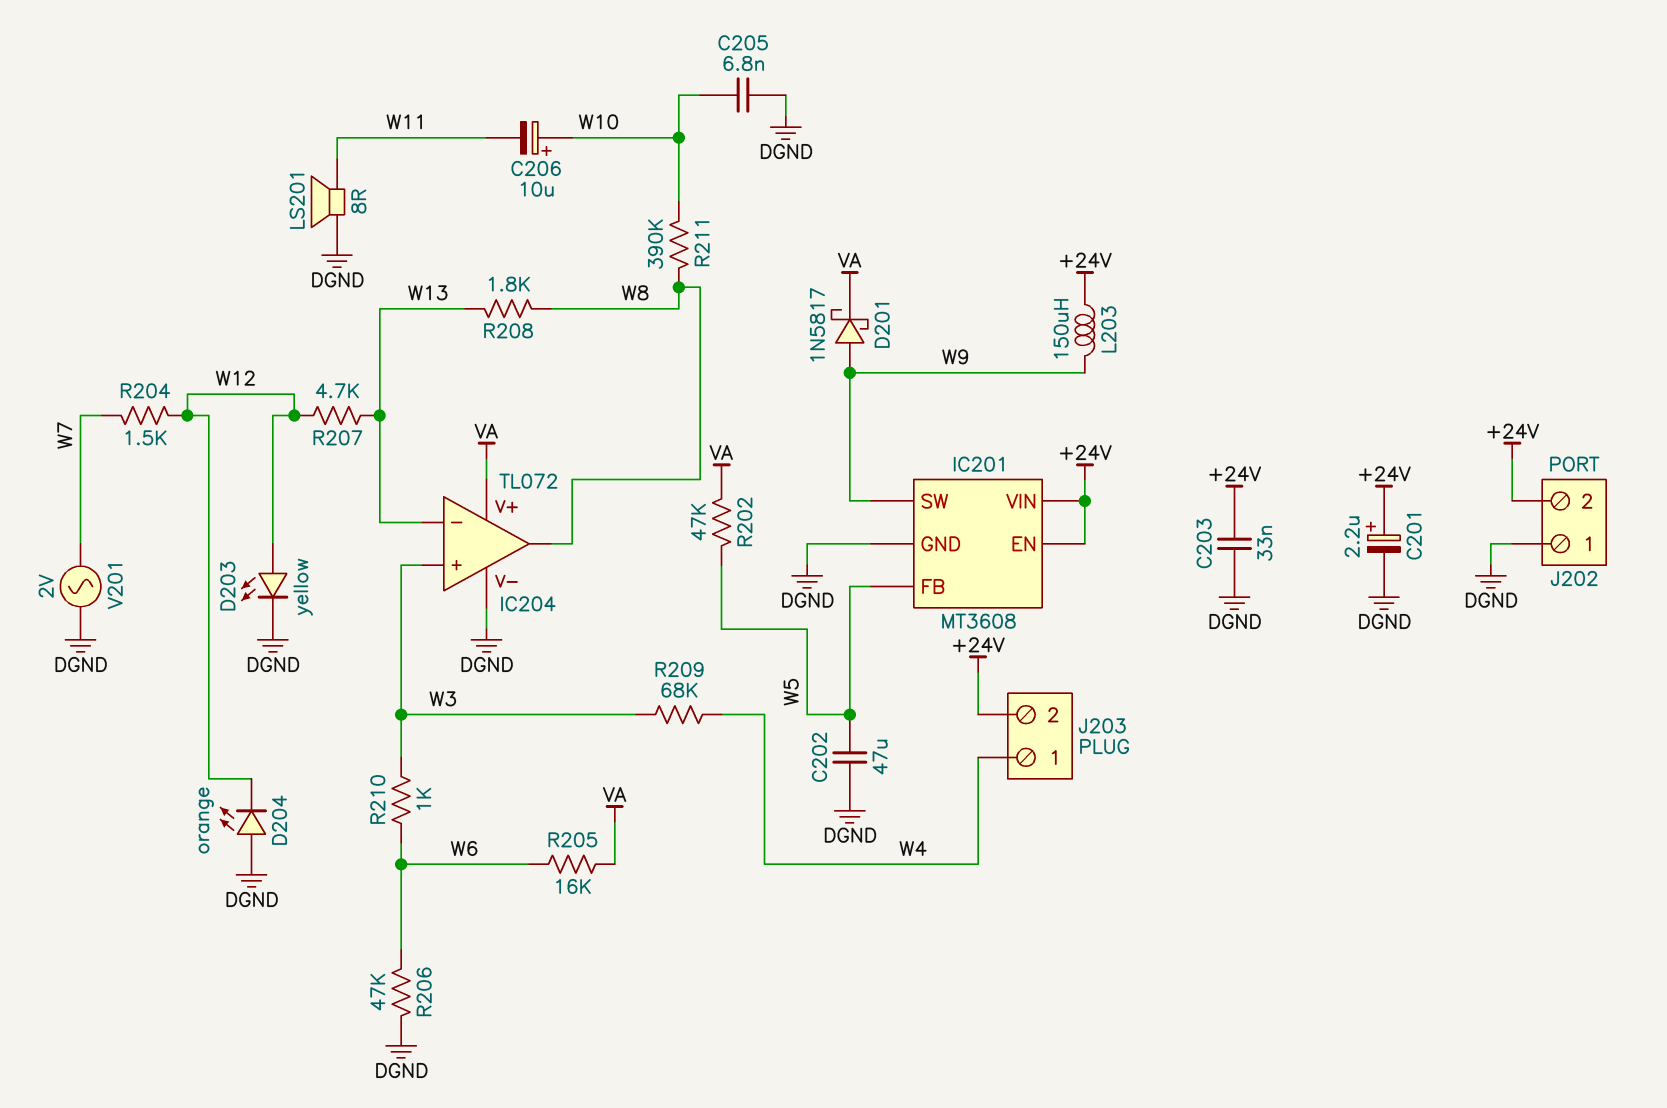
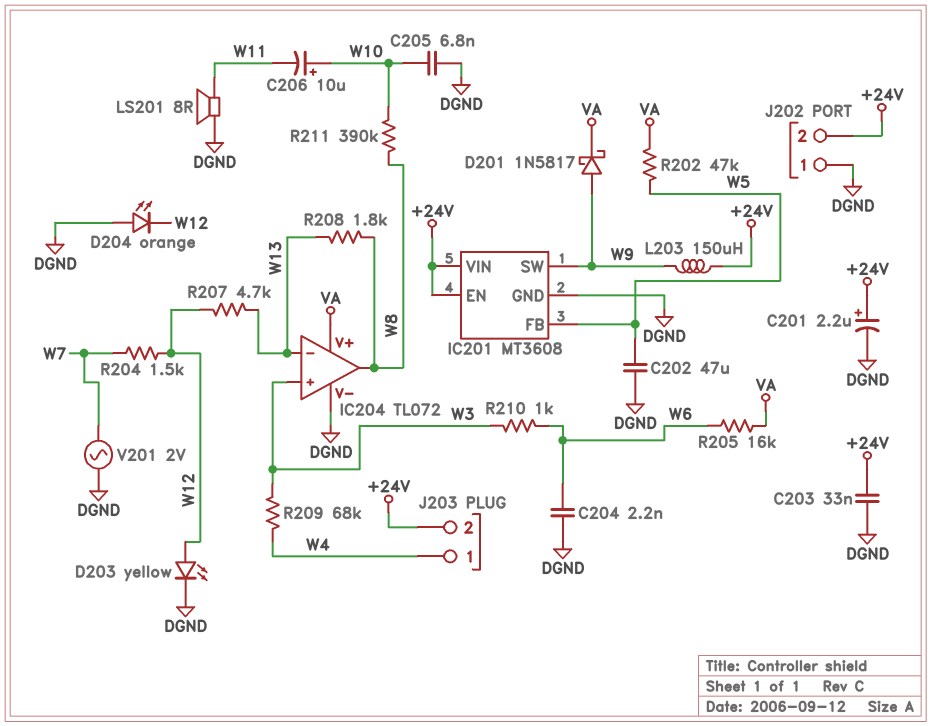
C204: none -> 2.2nF (DGND, W6)
R206: 47k (DGND, W6) -> none

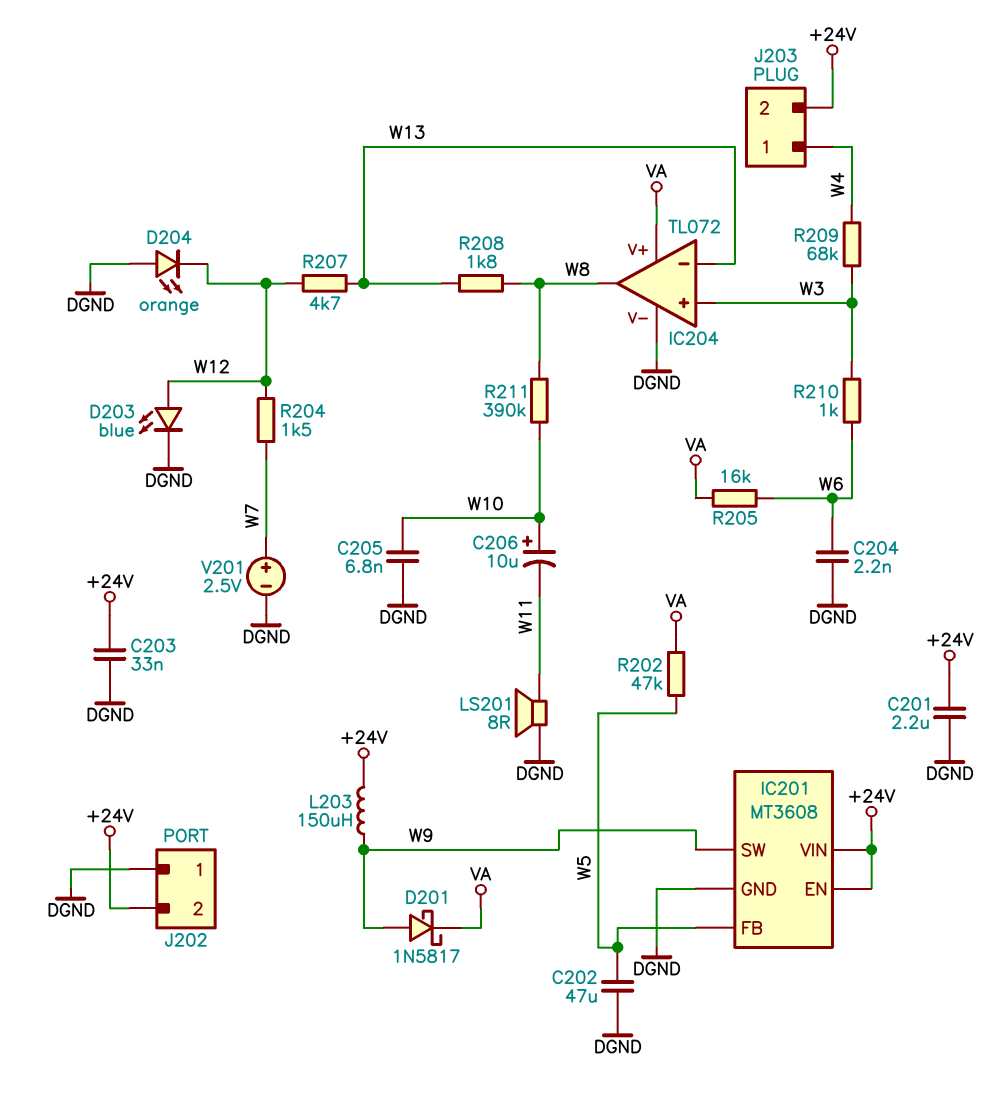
C201: 2.2uF (plus +24V, minus DGND) -> 2.2uF (+24V, DGND)
D203: LED yellow (A W12, K DGND) -> LED blue (A W12, K DGND)
V201: AC 2V (DGND, W7) -> 2.5V (plus W7, minus DGND)

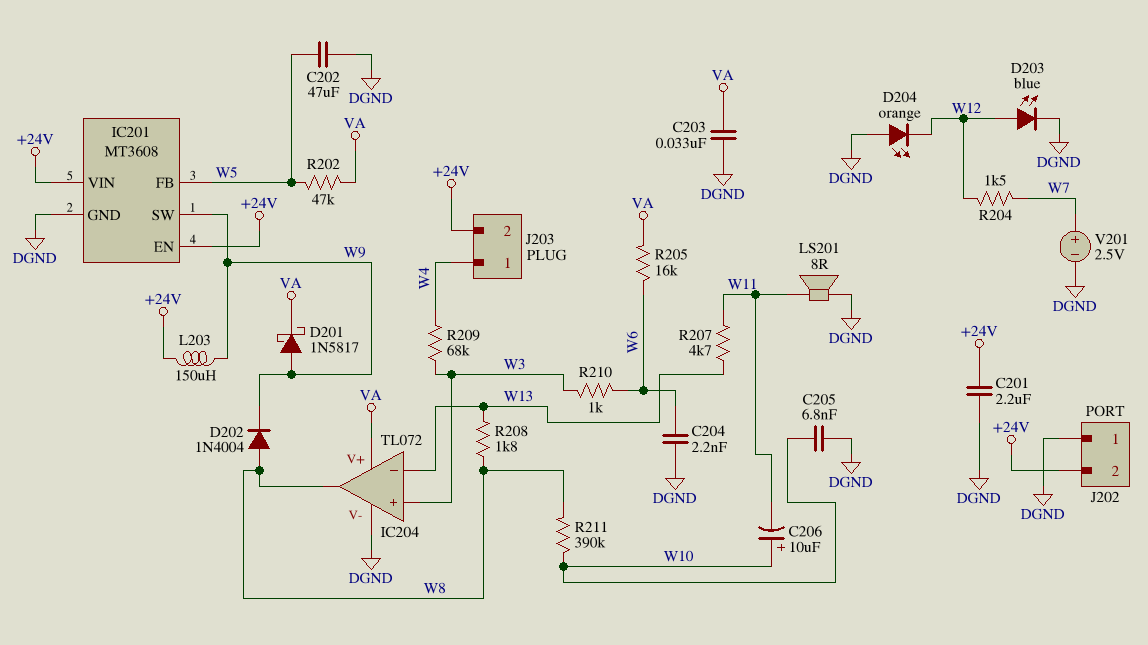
C203: 33nF (+24V, DGND) -> 33nF (DGND, VA)
D202: none -> diode 1N4004 (A W8, K W9)
R207: 4.7k (W12, W13) -> 4.7k (W11, W13)

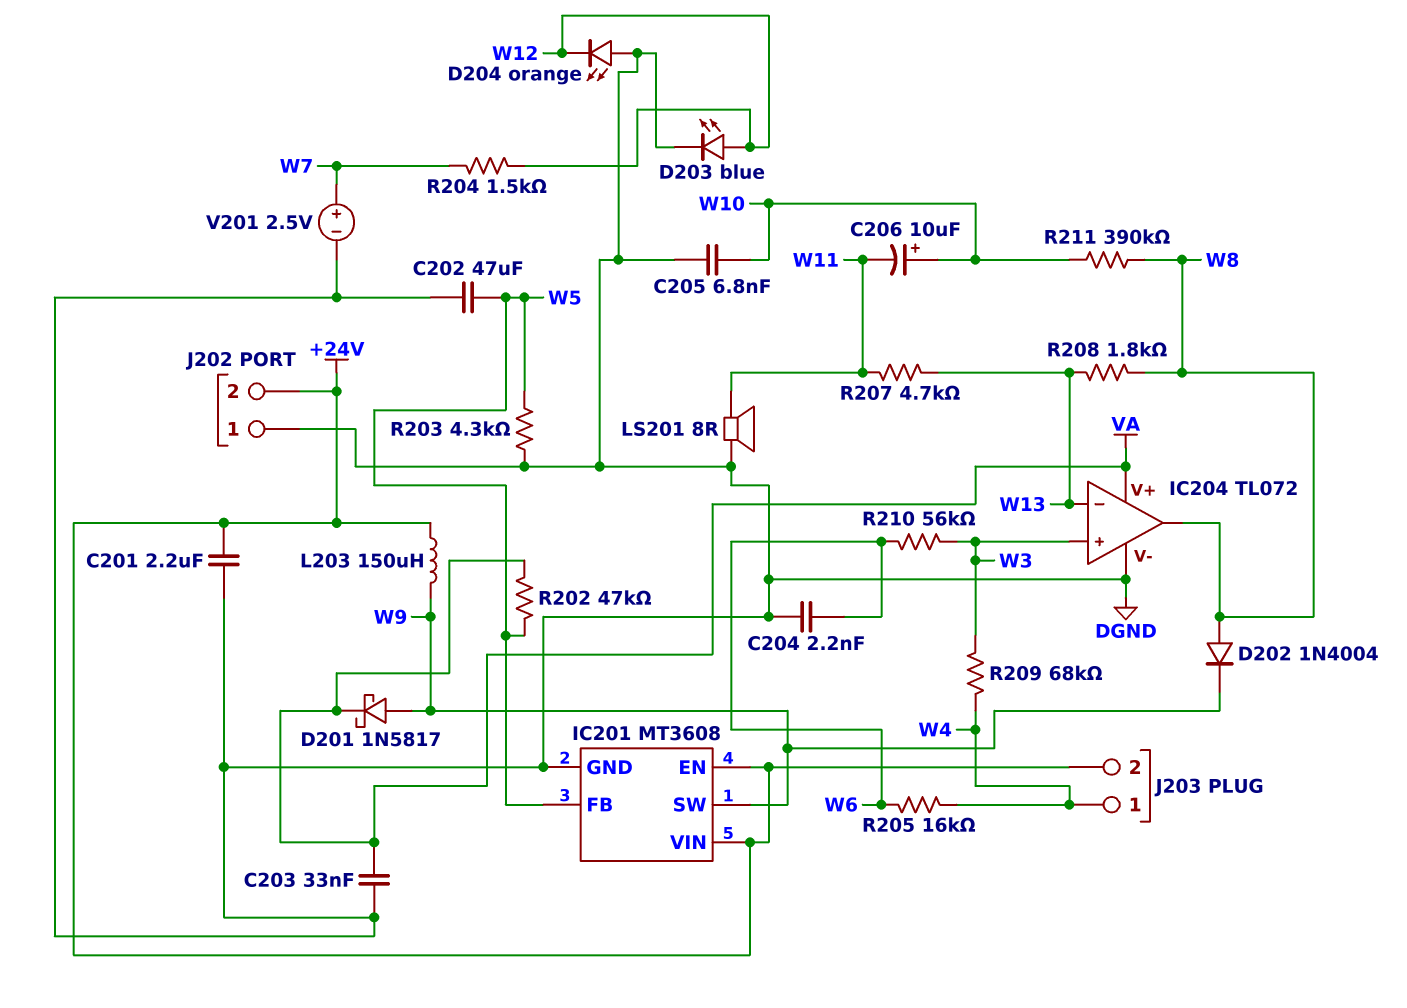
R203: none -> 4.3k (DGND, W5)
R205: 16k (VA, W6) -> 16k (W4, W6)
R210: 1k (W3, W6) -> 56k (W3, W6)

